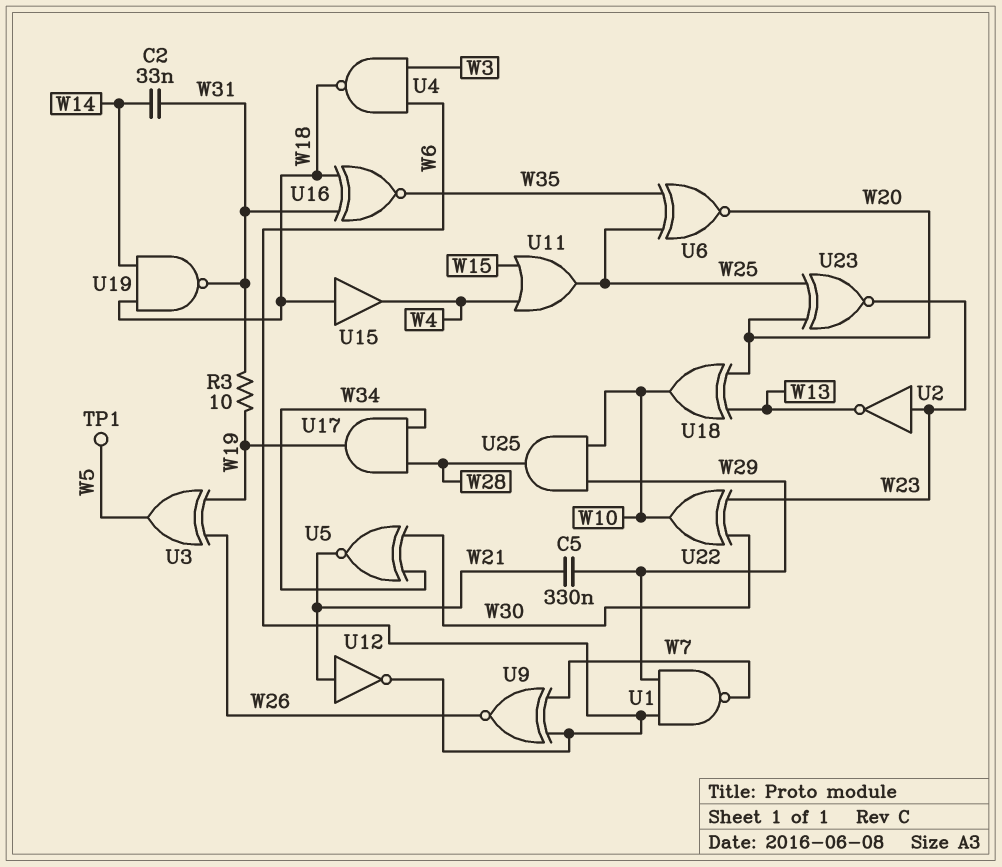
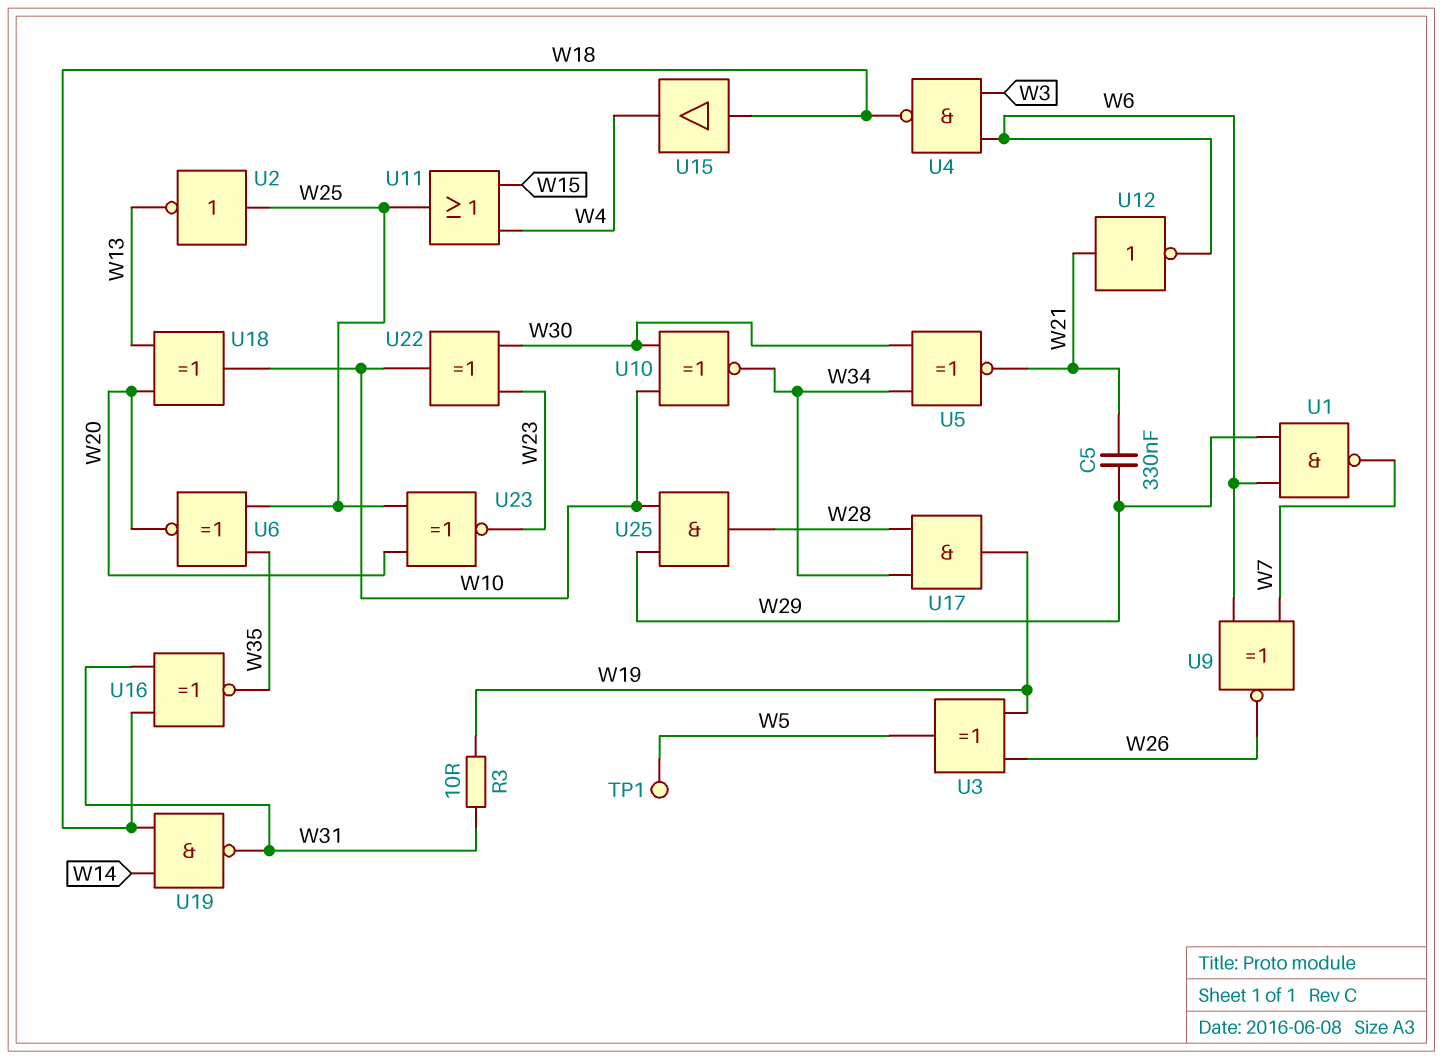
C2: 33nF (W14, W31) -> none
U2: NOT (in W23, out W13) -> NOT (in W25, out W13)
U10: none -> XNOR (in W10, in W30, out W34)

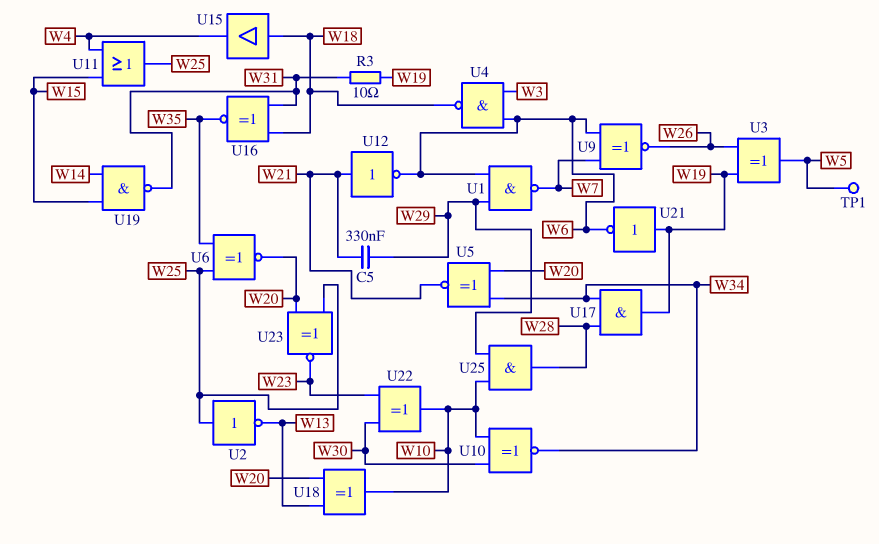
U5: XNOR (in W30, in W34, out W21) -> XNOR (in W20, in W34, out W21)
U19: NAND (in W14, in W18, out W31) -> NAND (in W14, in W15, out W31)
U21: none -> NOT (in W19, out W6)

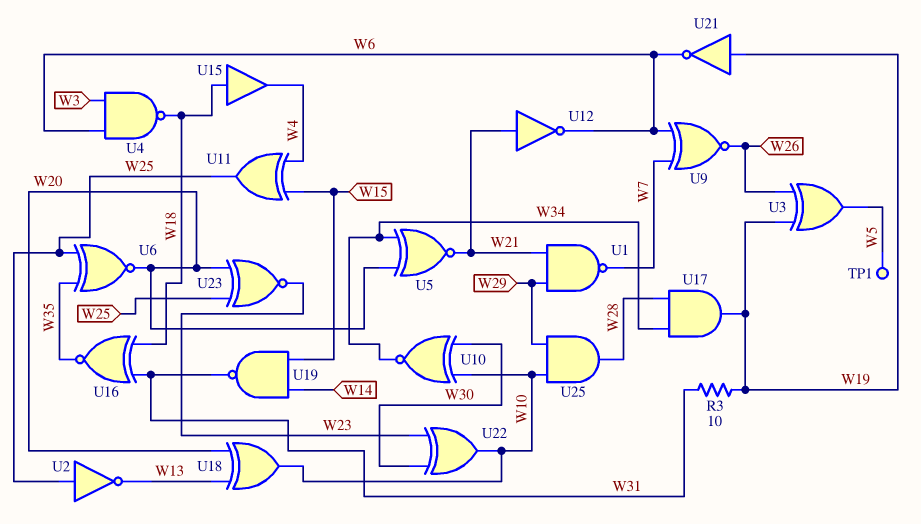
C5: 330nF (W21, W29) -> none
U1: NAND (in W6, in W29, out W7) -> NAND (in W21, in W29, out W7)
U11: OR (in W4, in W15, out W25) -> XOR (in W4, in W15, out W25)

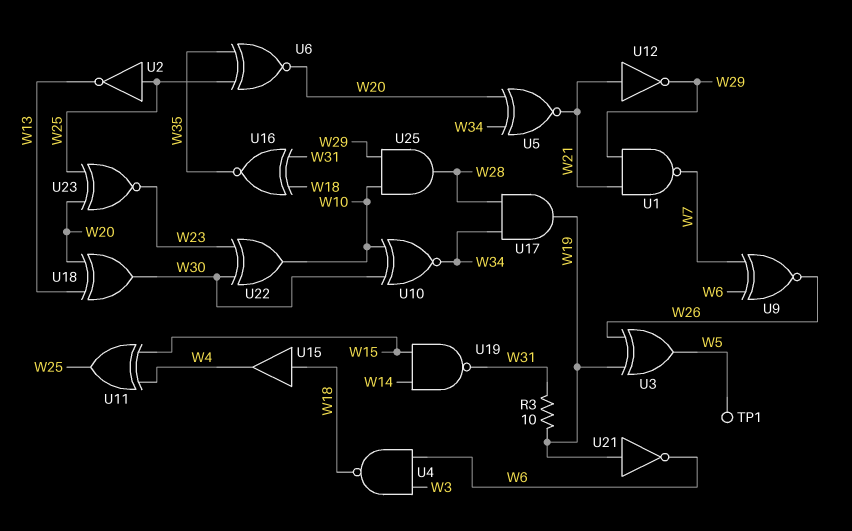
U12: NOT (in W21, out W6) -> NOT (in W21, out W29)
U18: XOR (in W13, in W20, out W10) -> XOR (in W13, in W20, out W30)

